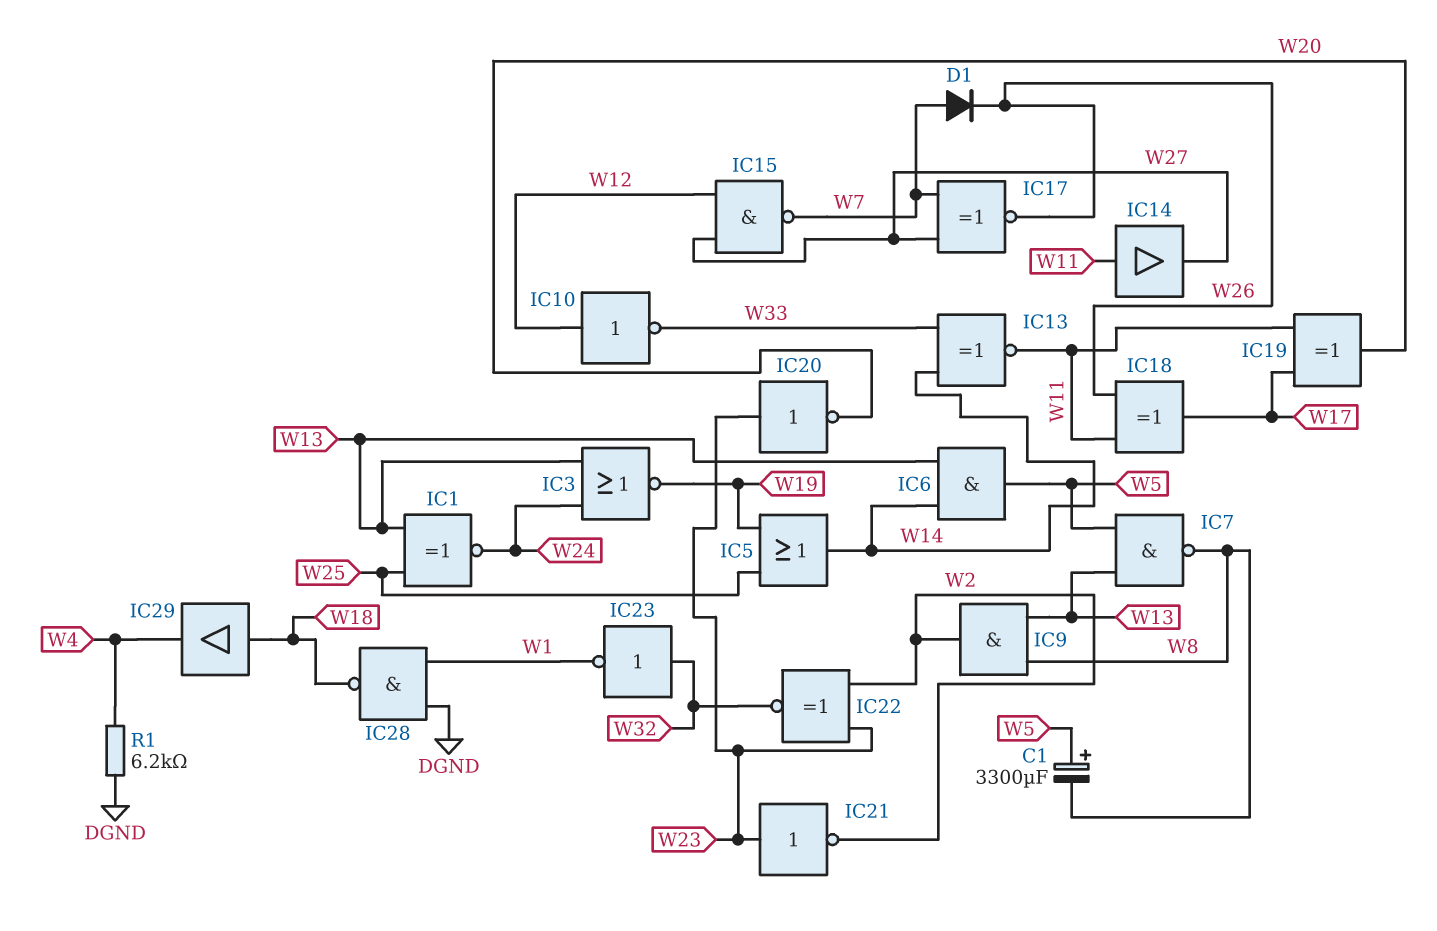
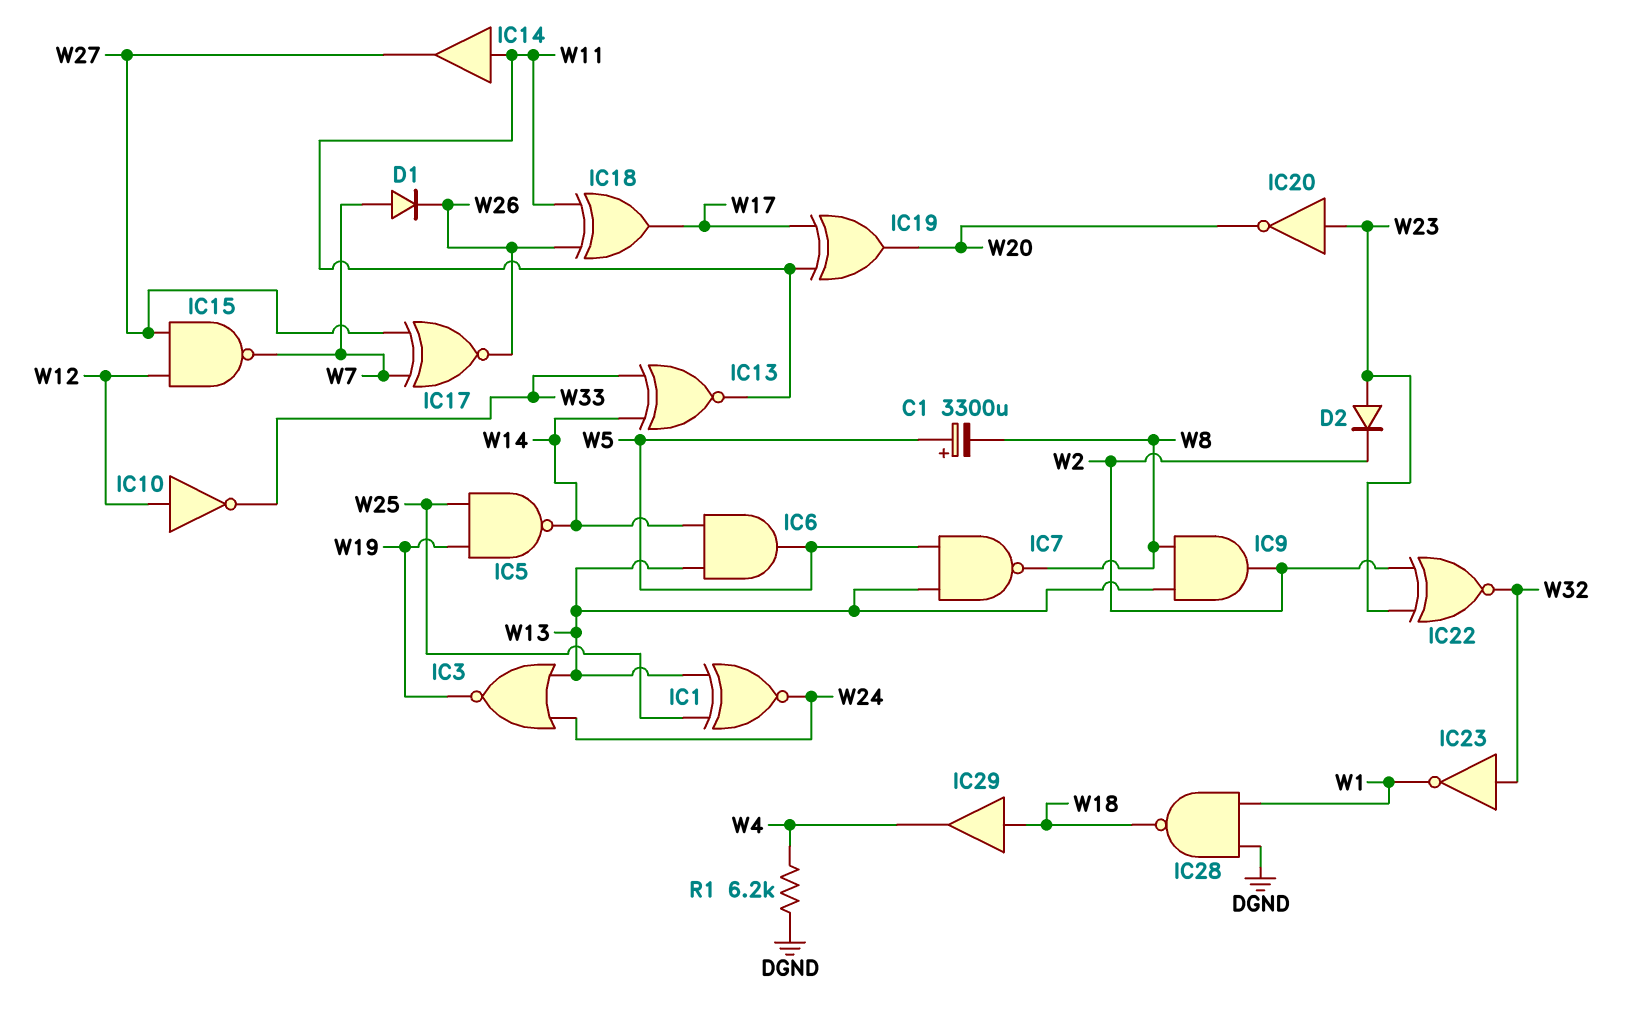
D2: none -> diode (A W23, K W2)
IC5: OR (in W19, in W25, out W14) -> NAND (in W19, in W25, out W14)
IC21: NOT (in W23, out W2) -> none

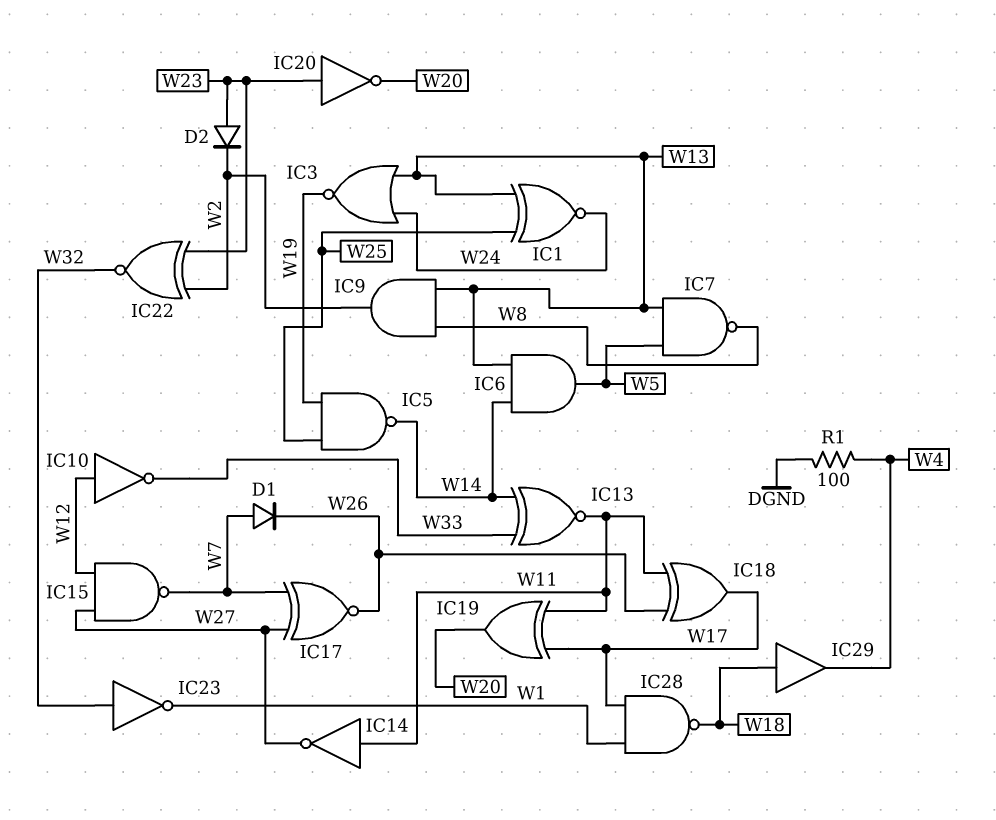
C1: 3300uF (plus W5, minus W8) -> none
IC14: buffer (in W11, out W27) -> NOT (in W11, out W27)
IC28: NAND (in DGND, in W1, out W18) -> NAND (in W1, in W17, out W18)
R1: 6.2k (DGND, W4) -> 100 (DGND, W4)

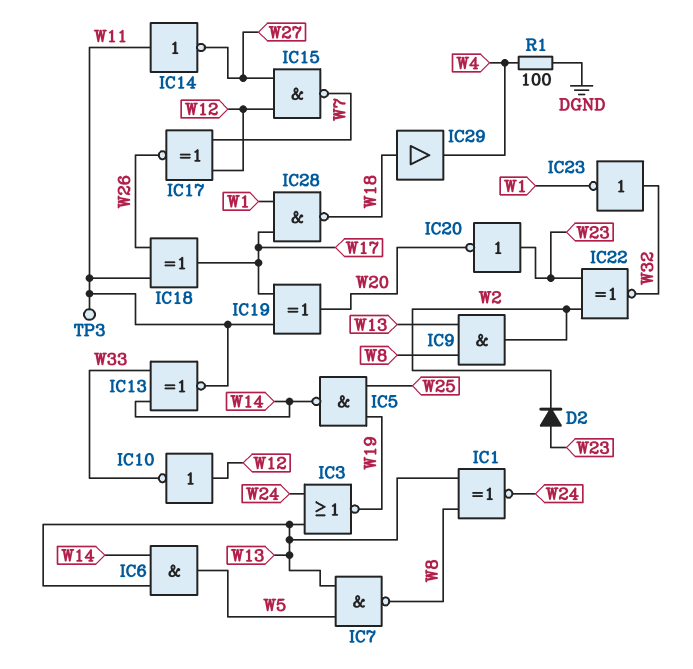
D1: diode (A W7, K W26) -> none
IC1: XNOR (in W13, in W25, out W24) -> XNOR (in W8, in W13, out W24)
IC17: XNOR (in W7, in W27, out W26) -> XNOR (in W7, in W12, out W26)
TP3: none -> test point (W11)

